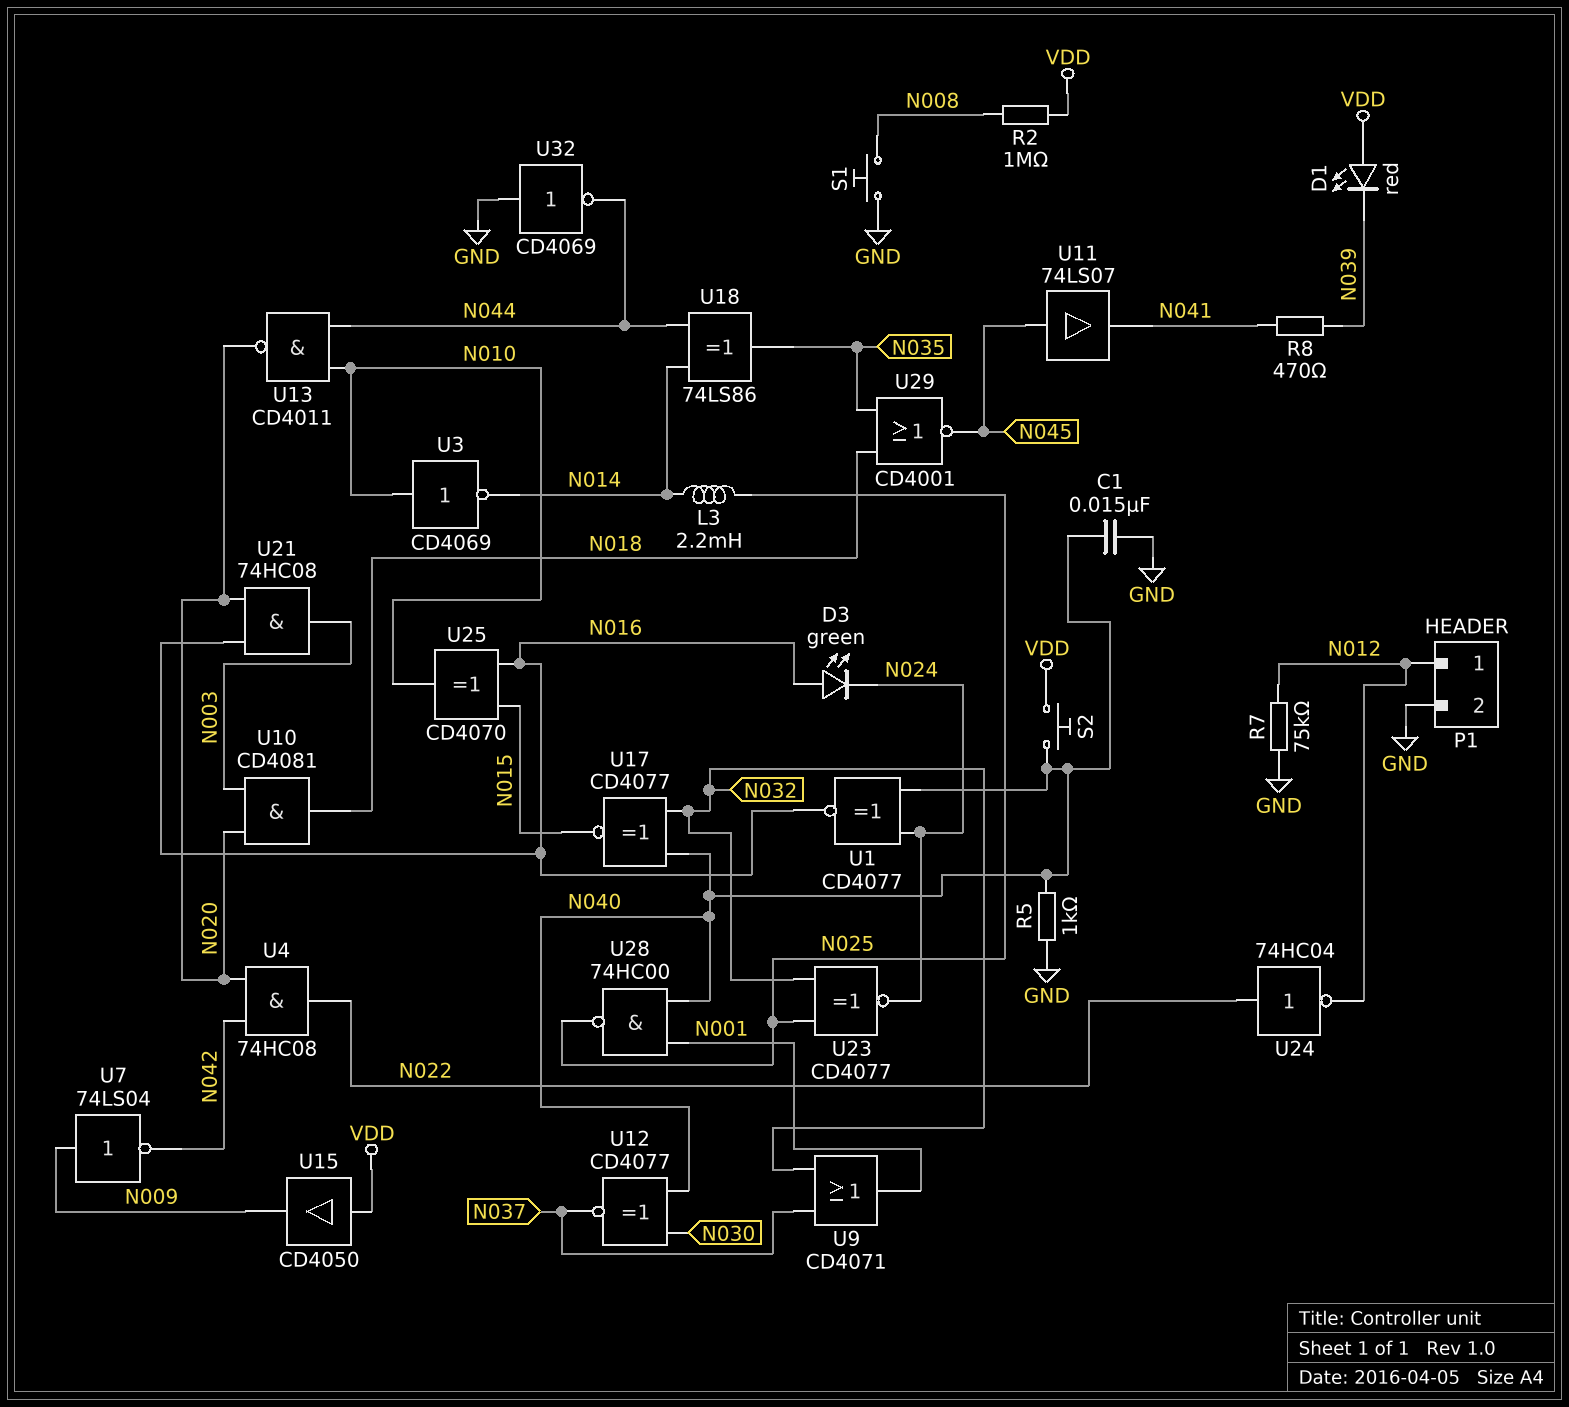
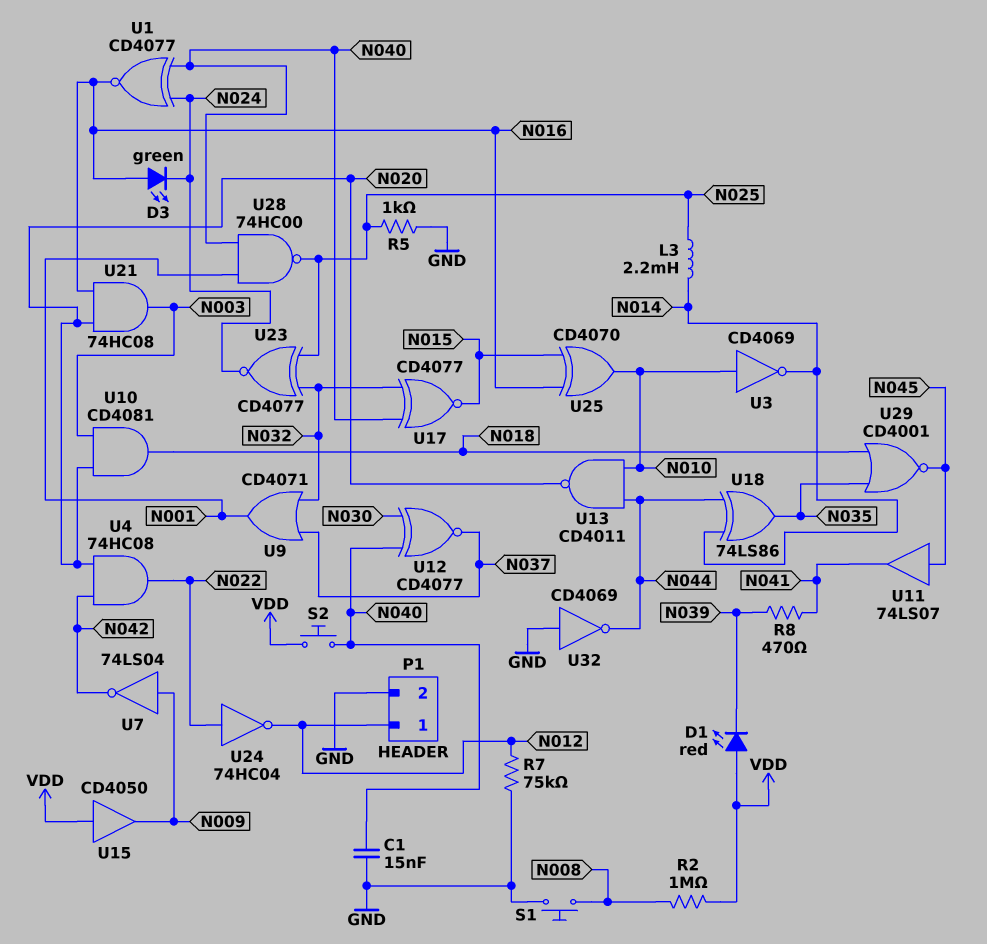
R5: 1k (GND, N040) -> 1k (GND, N025)

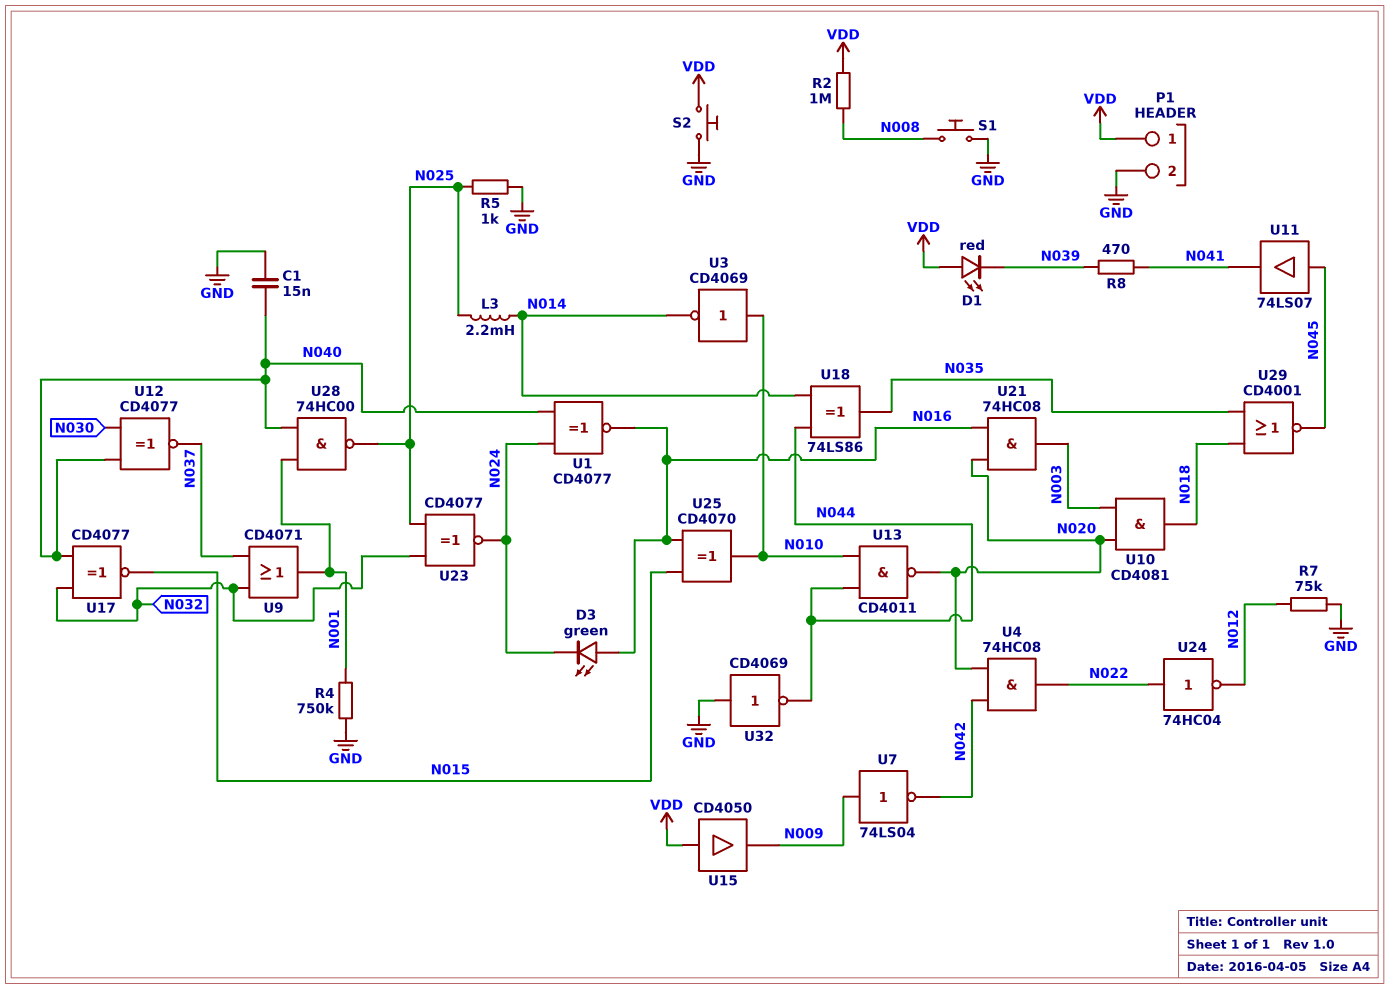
P1 pin 1: N012 -> VDD
R4: none -> 750k (GND, N001)
S2: button (N040, VDD) -> button (GND, VDD)

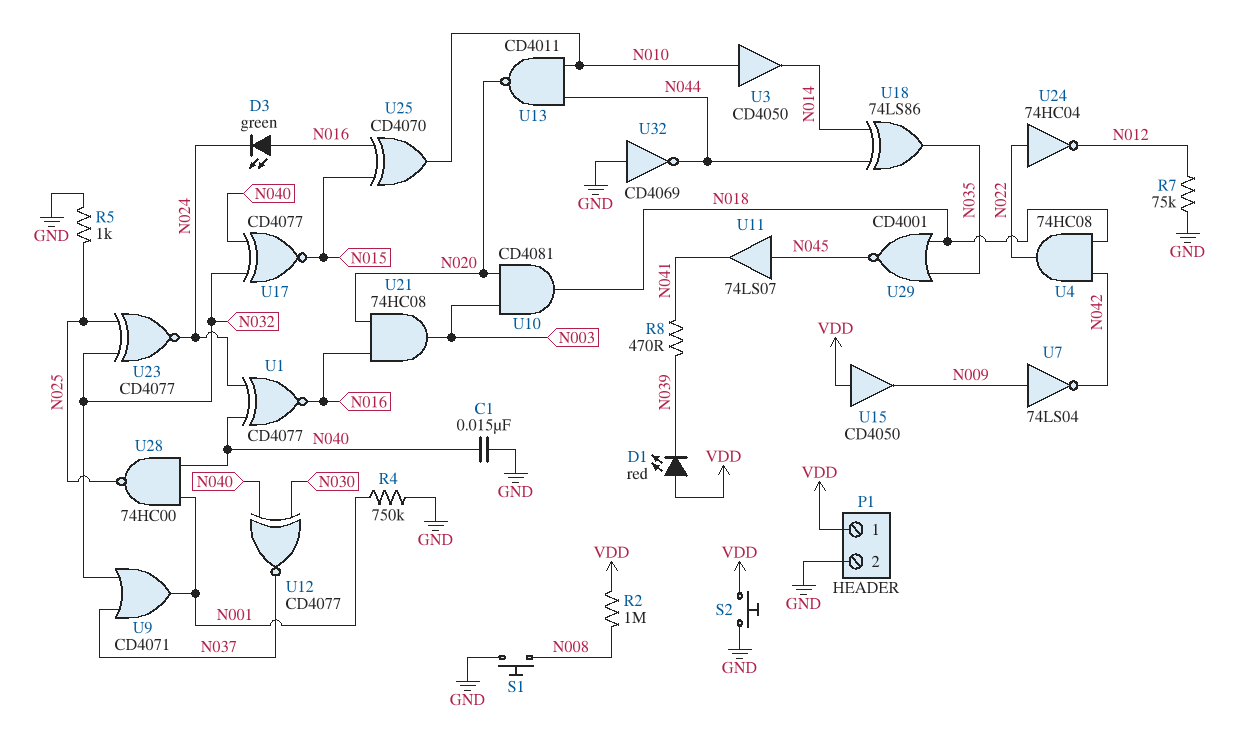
L3: 2.2mH (N014, N025) -> none
U3: NOT CD4069 (in N010, out N014) -> buffer CD4050 (in N010, out N014)
U4: AND 74HC08 (in N020, in N042, out N022) -> AND 74HC08 (in N018, in N042, out N022)

